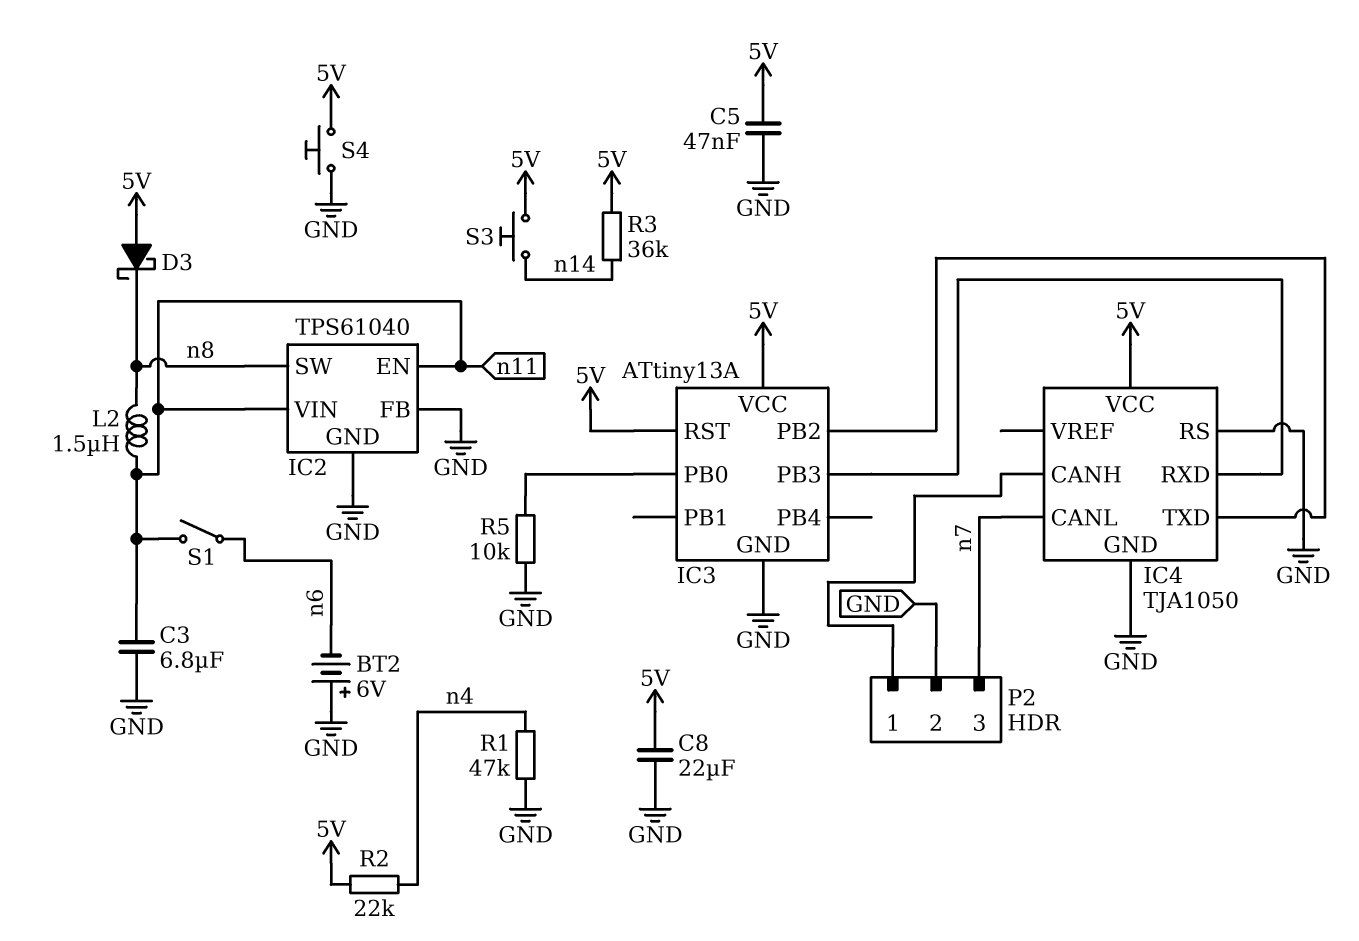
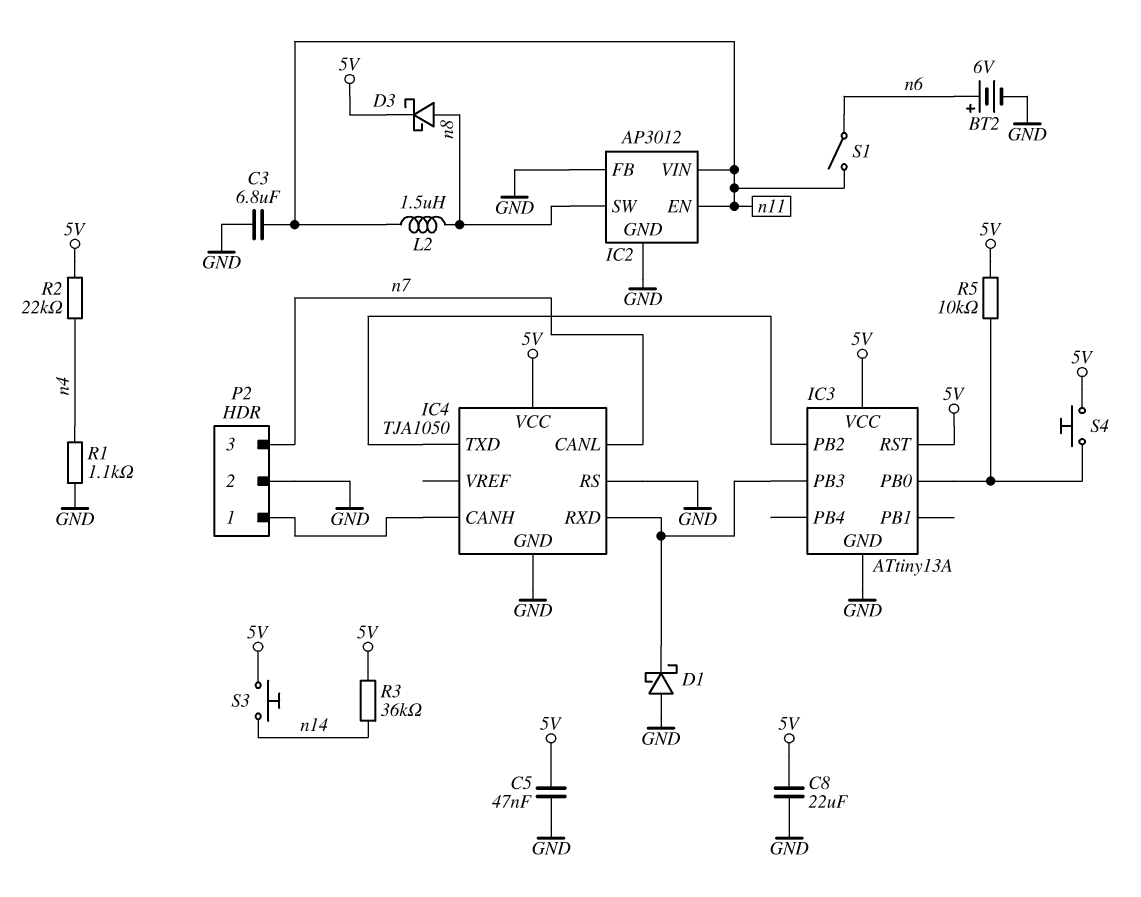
BT2: 6V (plus GND, minus n6) -> 6V (plus n6, minus GND)
D1: none -> schottky (A GND, K IC3/PB3)
D3: schottky (A 5V, K n8) -> schottky (A n8, K 5V)
IC2: TPS61040 -> AP3012
R1: 47k (GND, n4) -> 1.1k (GND, n4)
R5: 10k (GND, IC3/PB0) -> 10k (5V, IC3/PB0)
S4: button (5V, GND) -> button (5V, IC3/PB0)

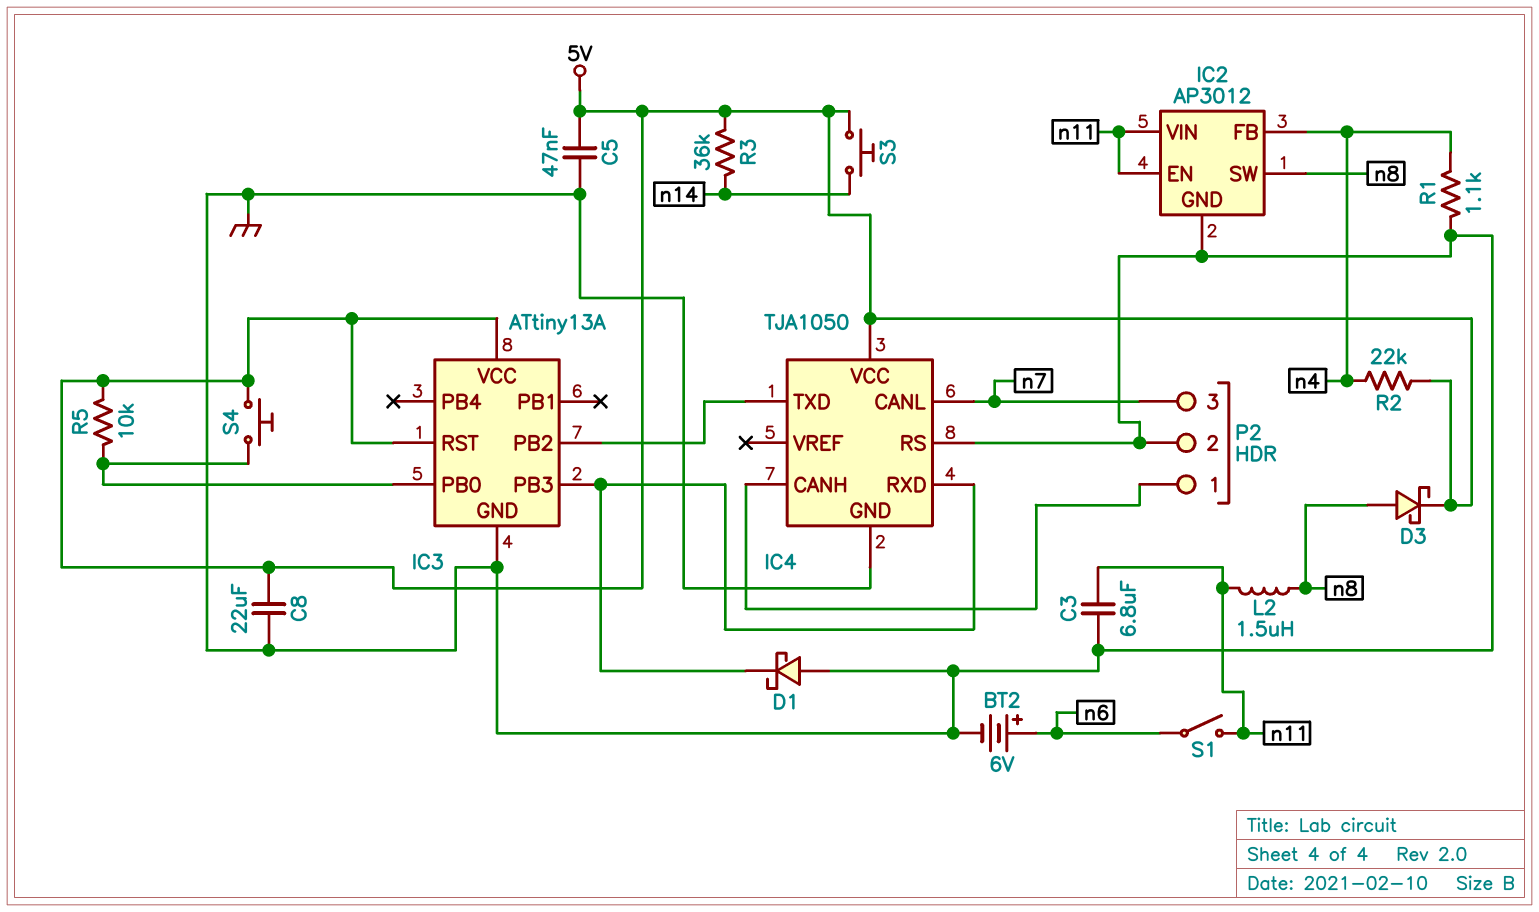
IC2 pin FB: GND -> n4

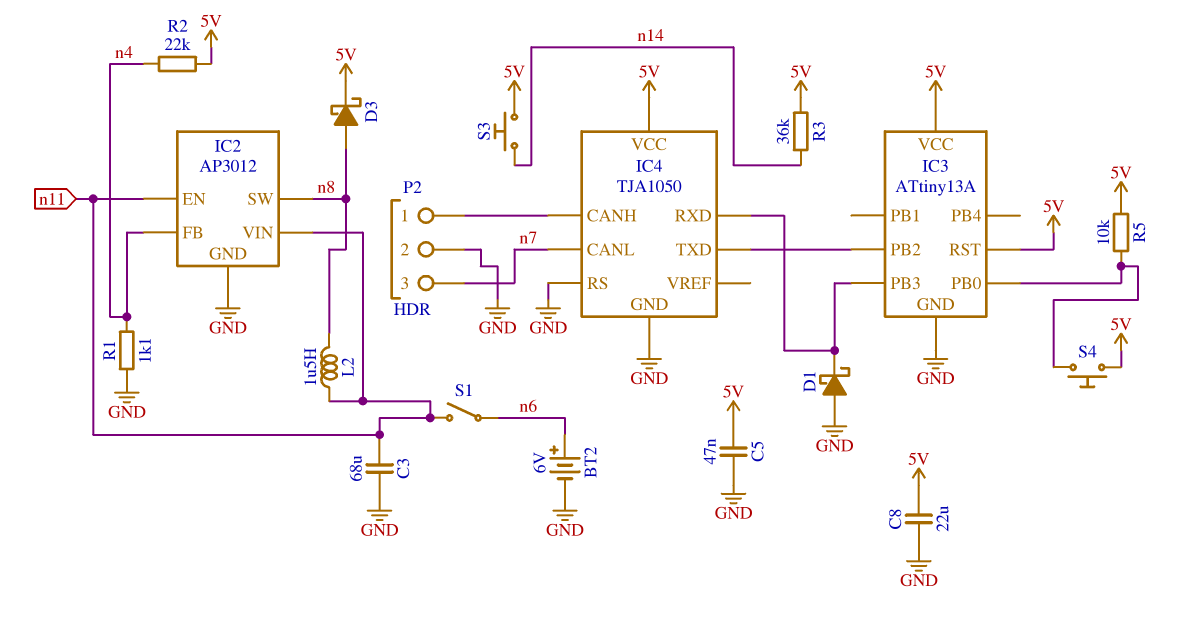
C3: 6.8uF (GND, n11) -> 68uF (GND, n11)

